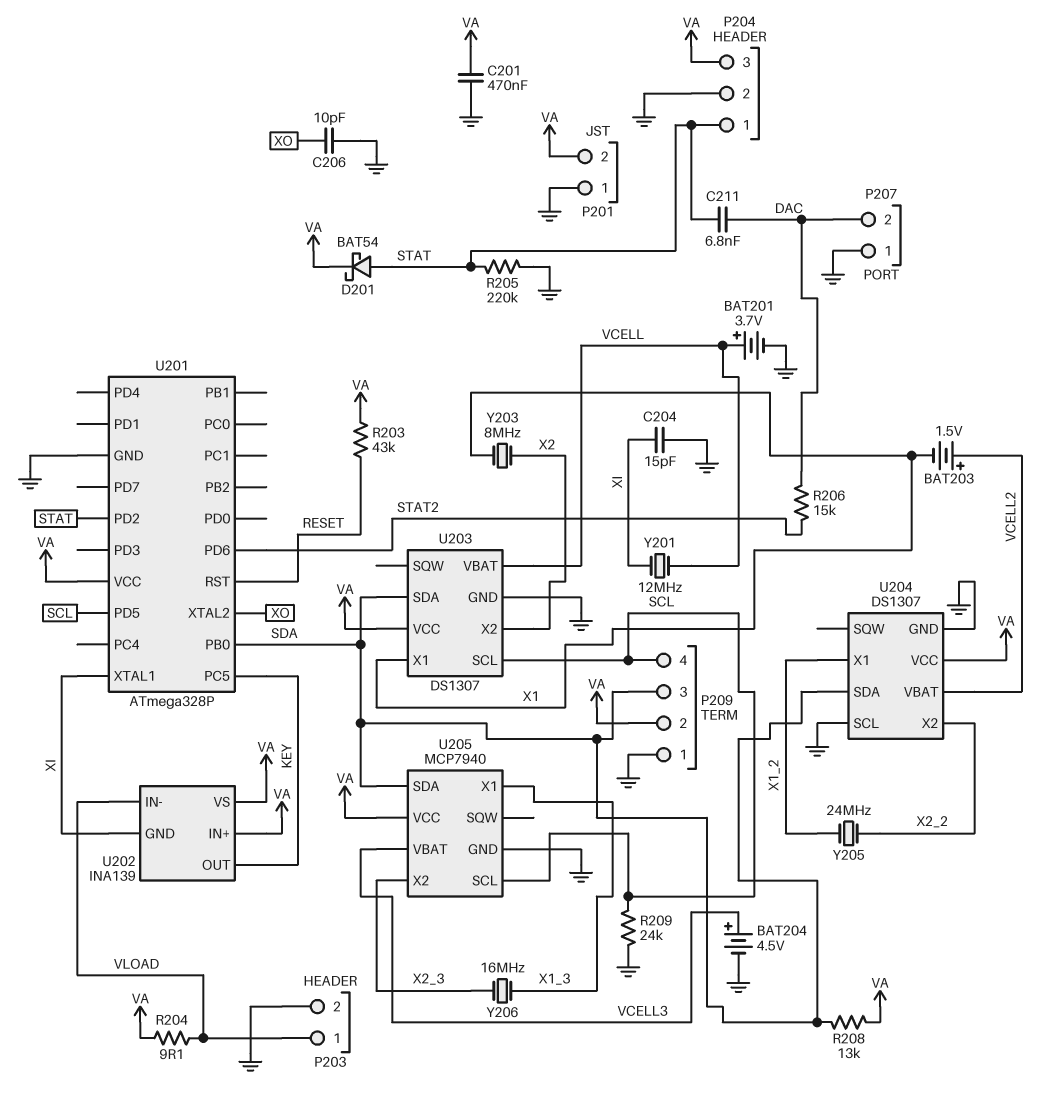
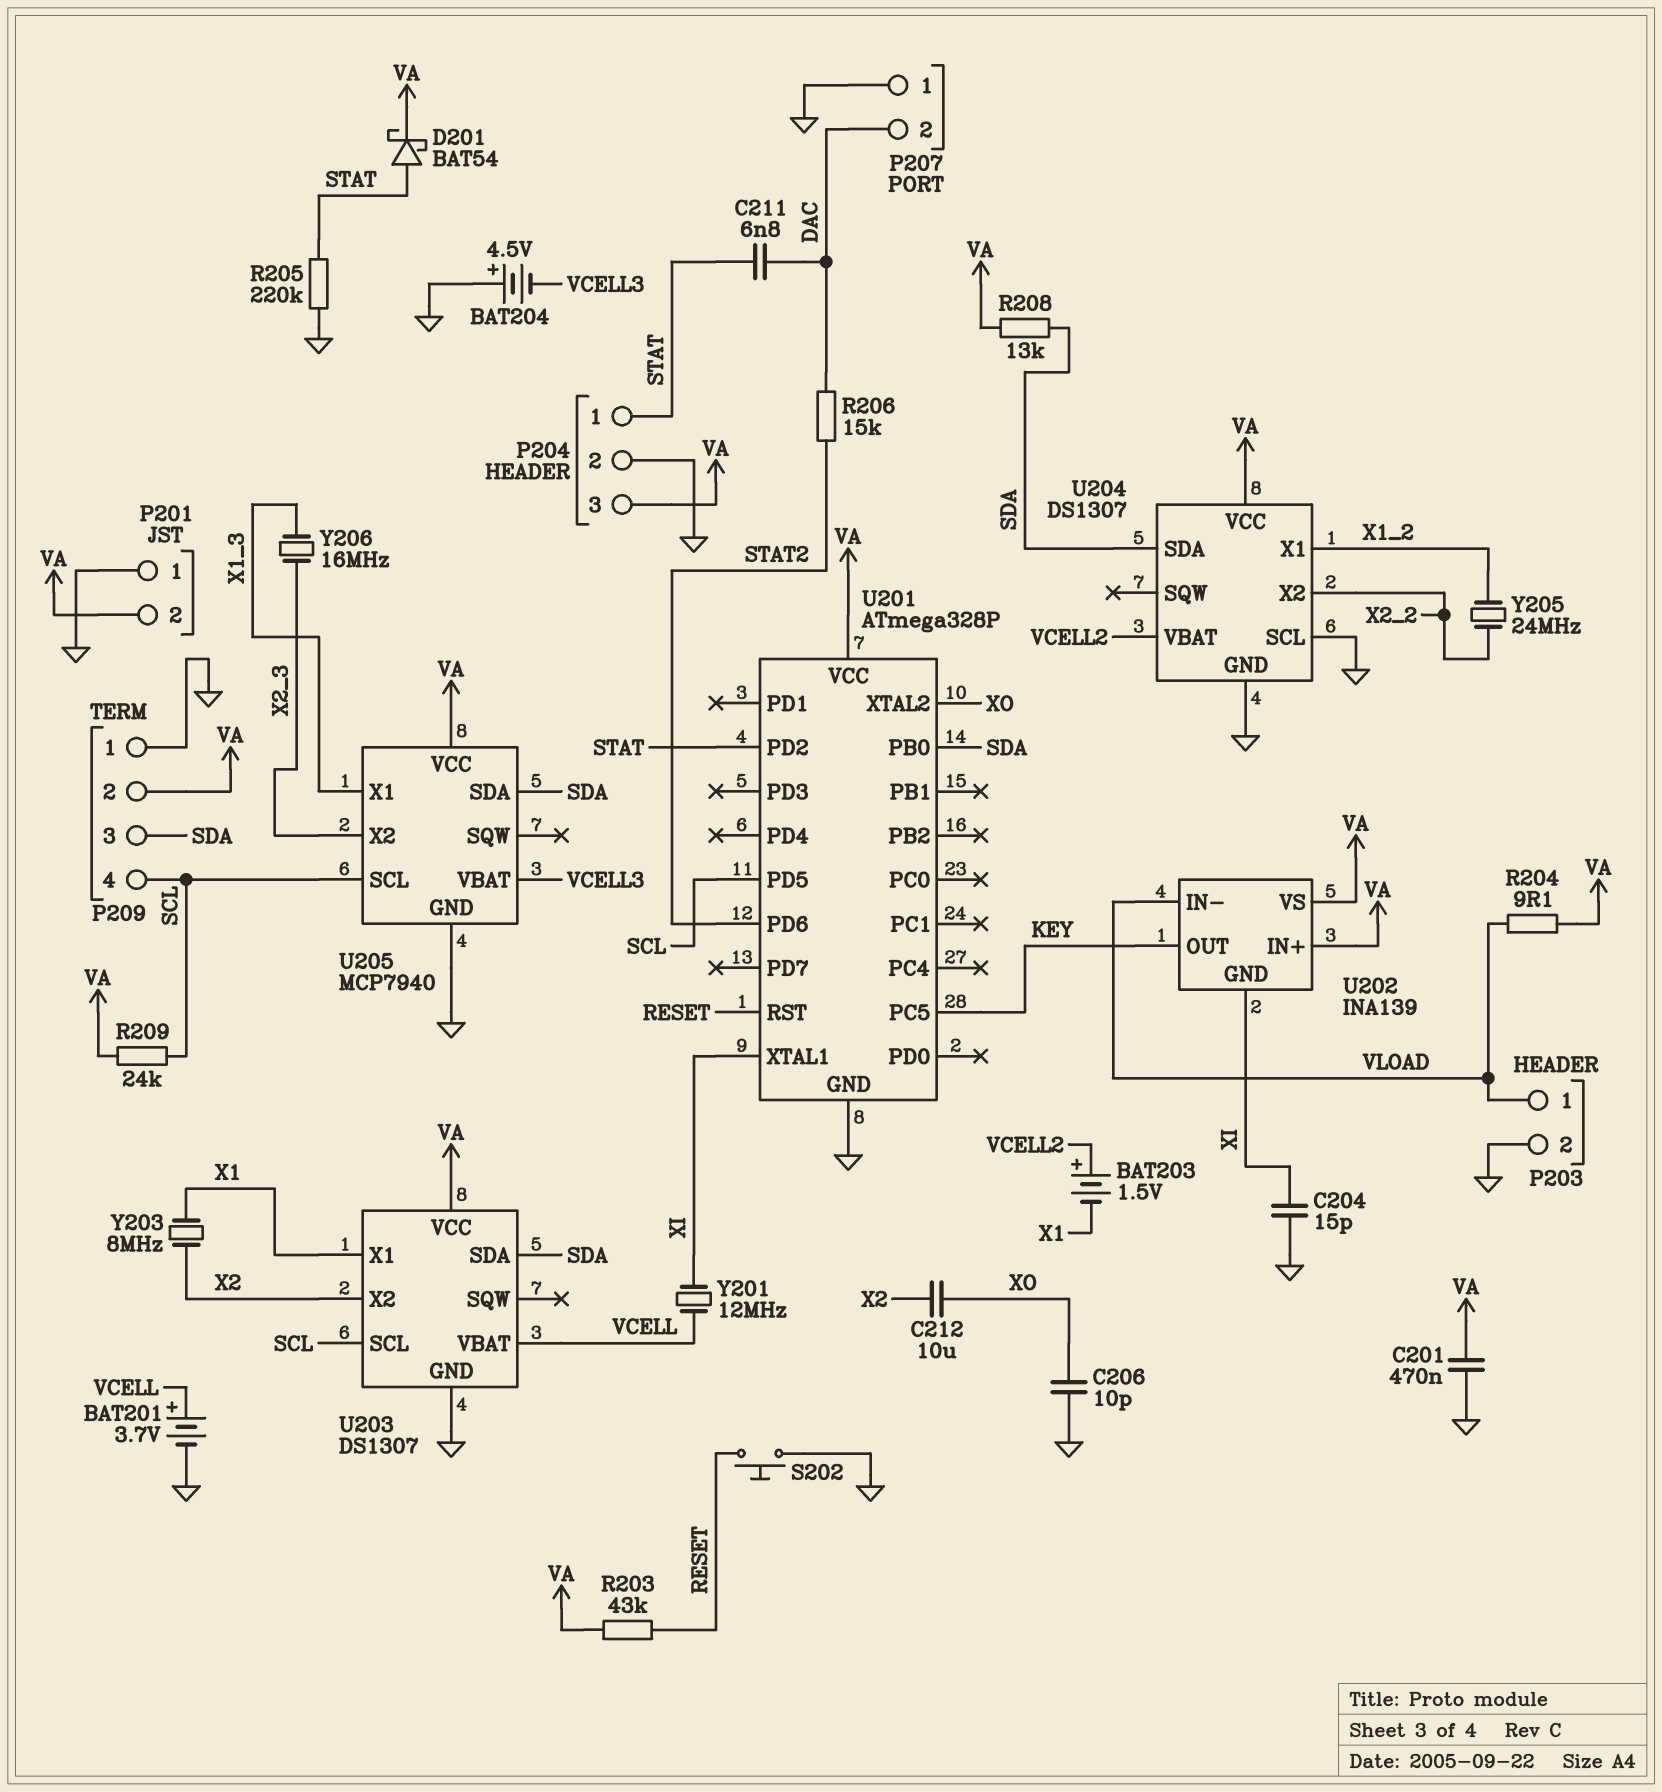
BAT204: 4.5V (plus VCELL3, minus GND) -> 4.5V (plus GND, minus VCELL3)
C212: none -> 10uF (X2, XO)
R209: 24k (GND, SCL) -> 24k (SCL, VA)
S202: none -> button (GND, RESET)

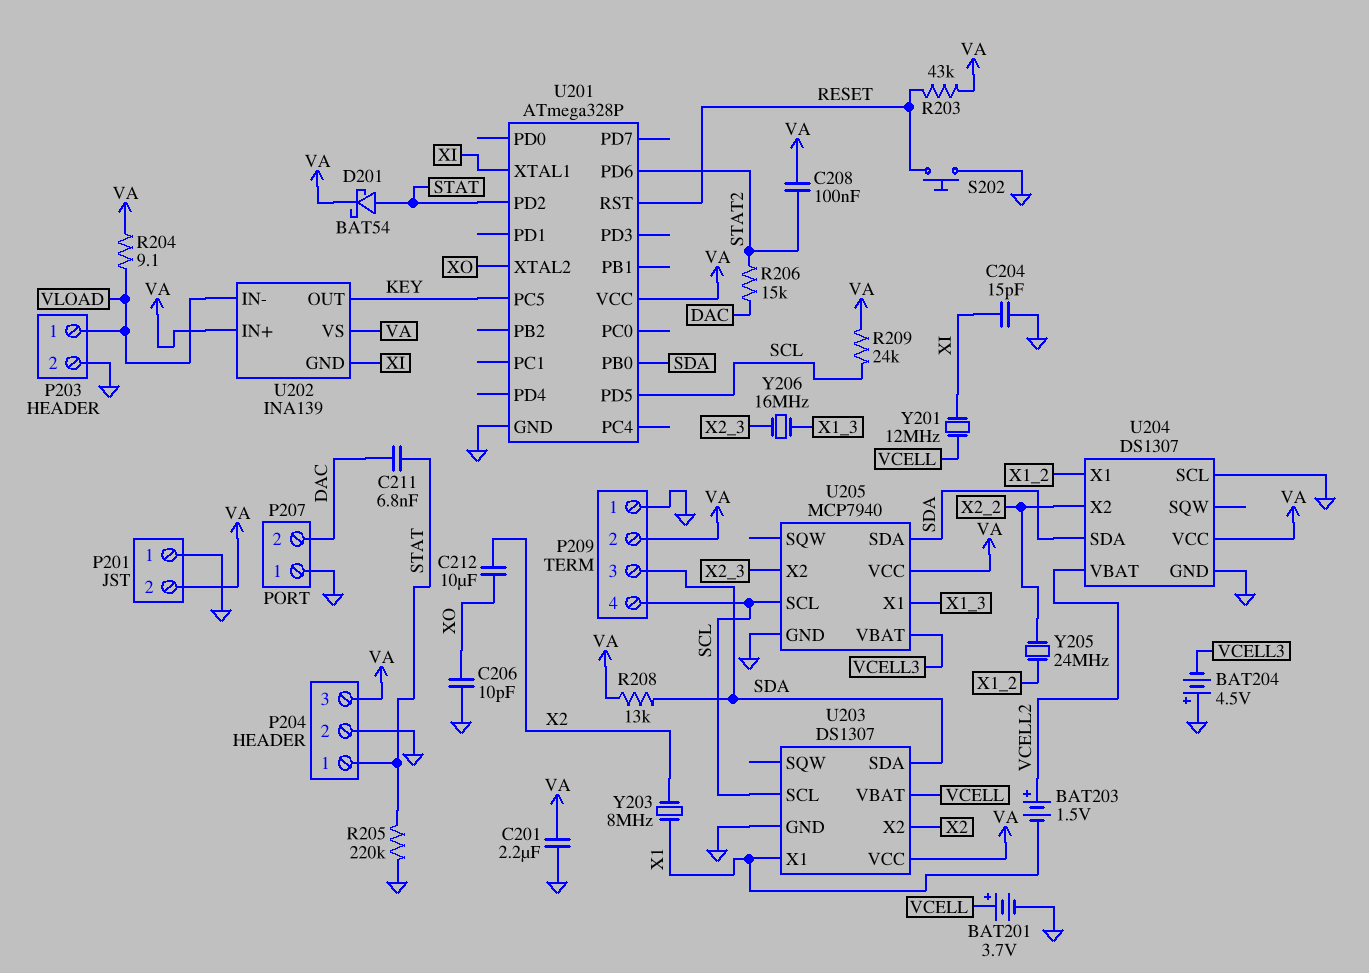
C201: 470nF (GND, VA) -> 2.2uF (GND, VA)
C208: none -> 100nF (STAT2, VA)

